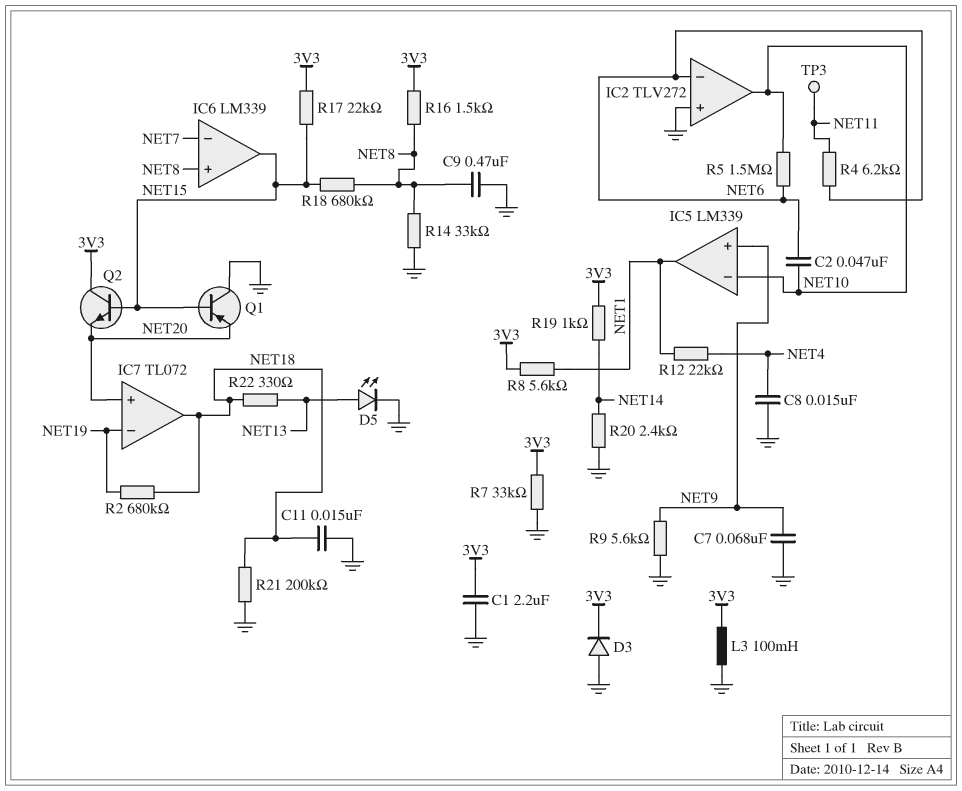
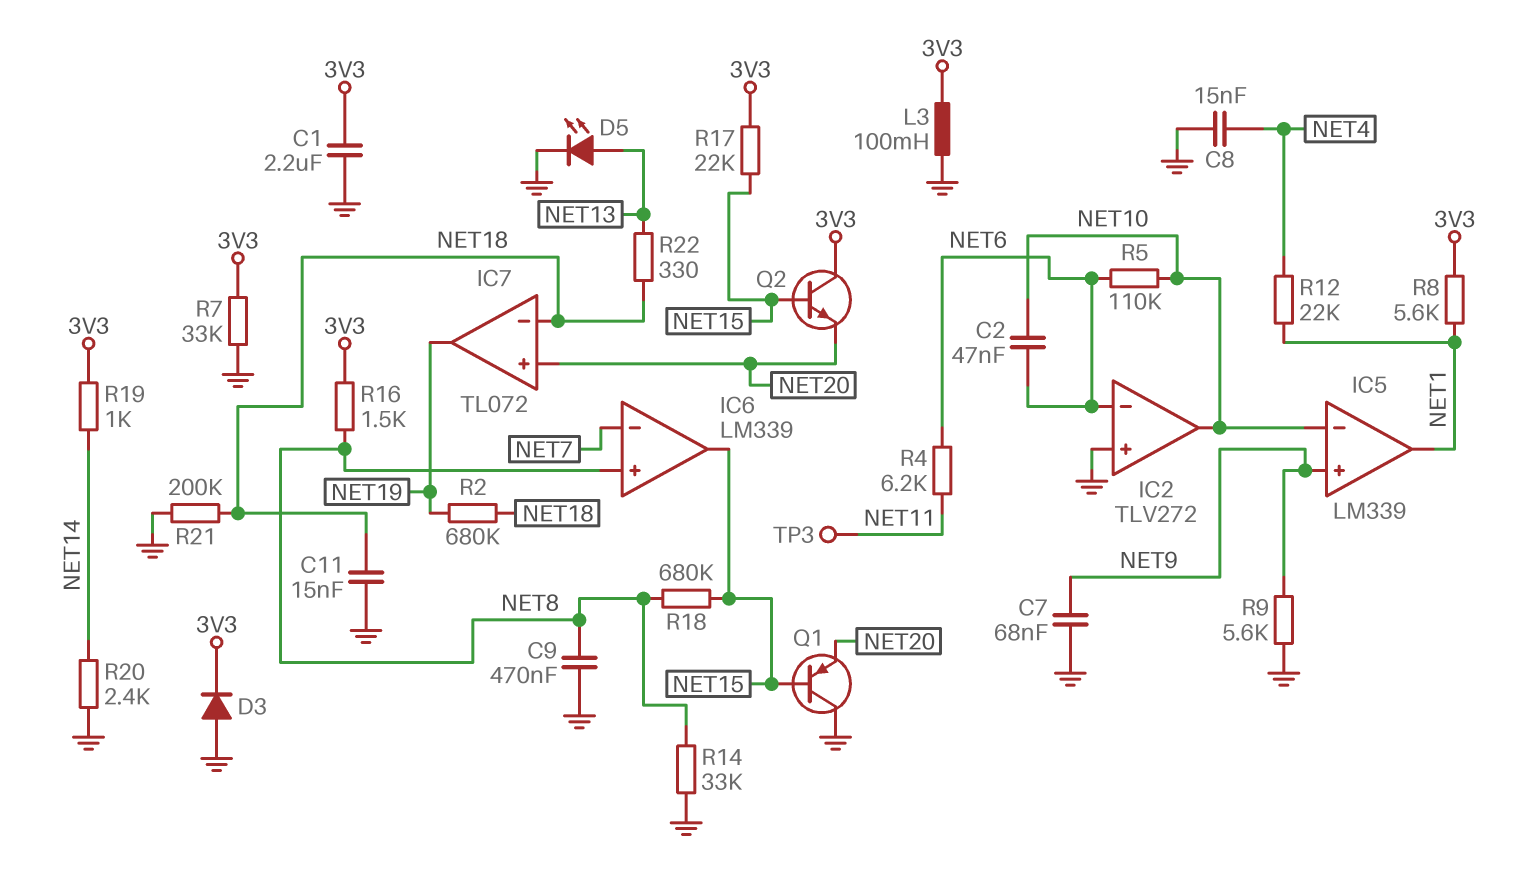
IC7 pin in-: NET19 -> NET18
IC7 pin out: NET18 -> NET19
R5: 1.5M (NET6, NET10) -> 110k (NET6, NET10)

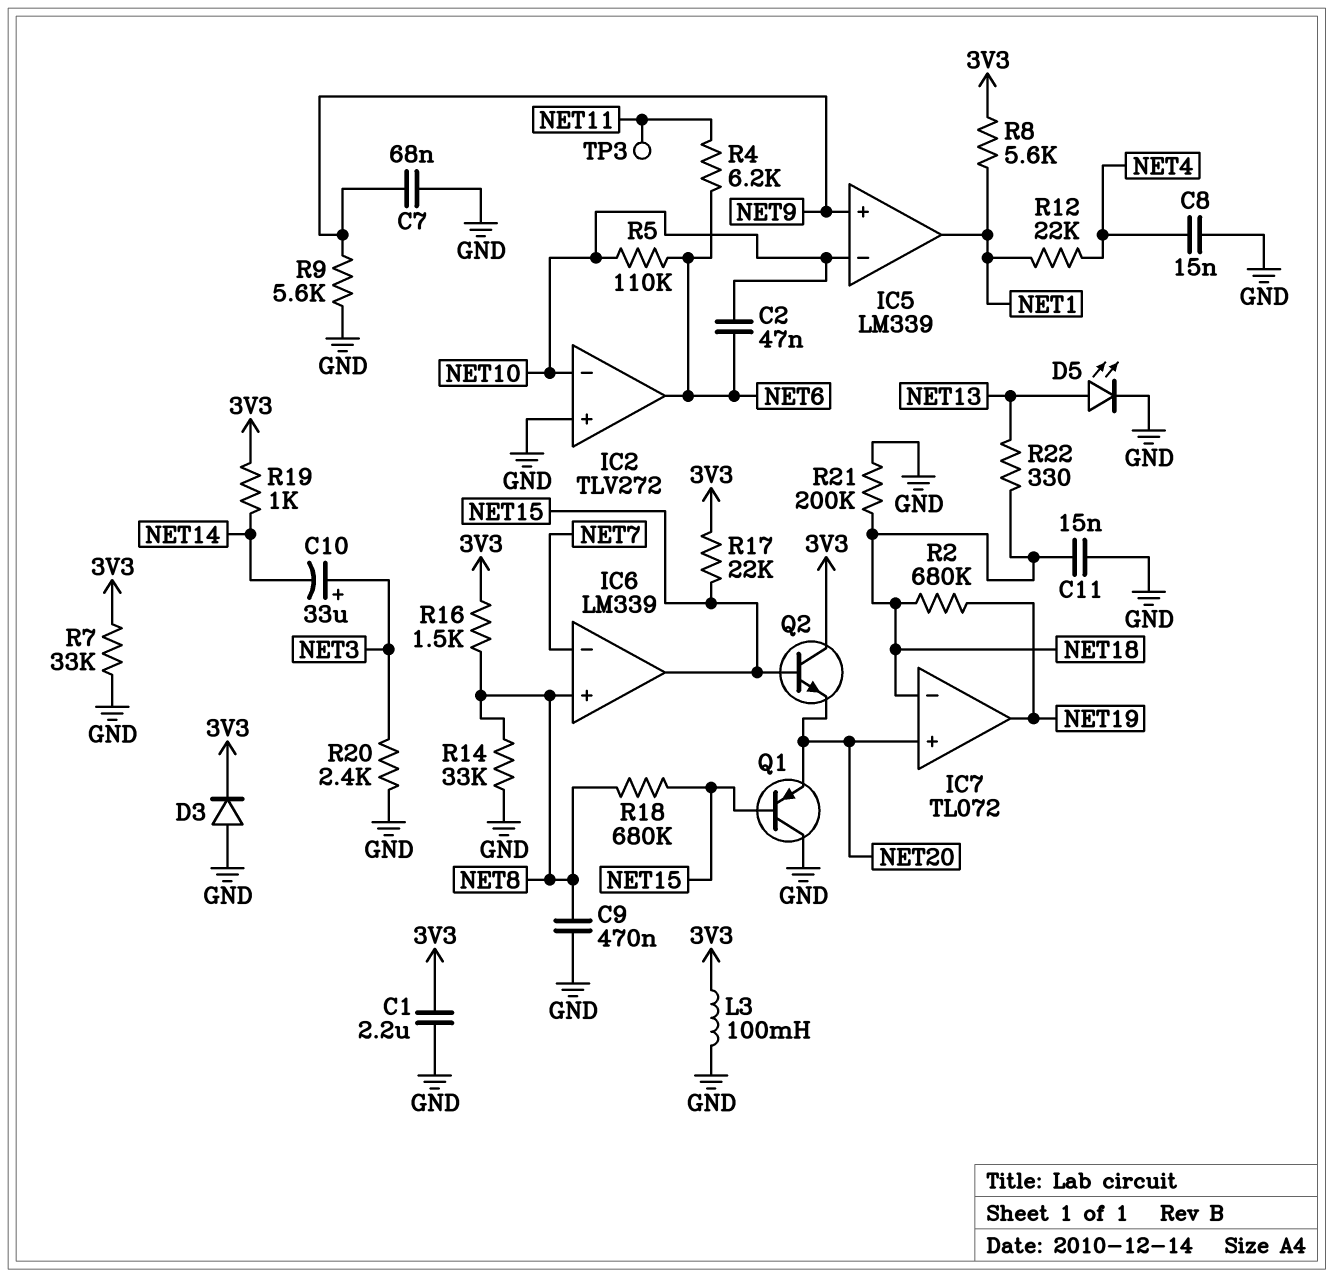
C10: none -> 33uF (plus NET3, minus NET14)
IC2 pin in-: NET6 -> NET10
IC2 pin out: NET10 -> NET6
R20: 2.4k (GND, NET14) -> 2.4k (GND, NET3)

